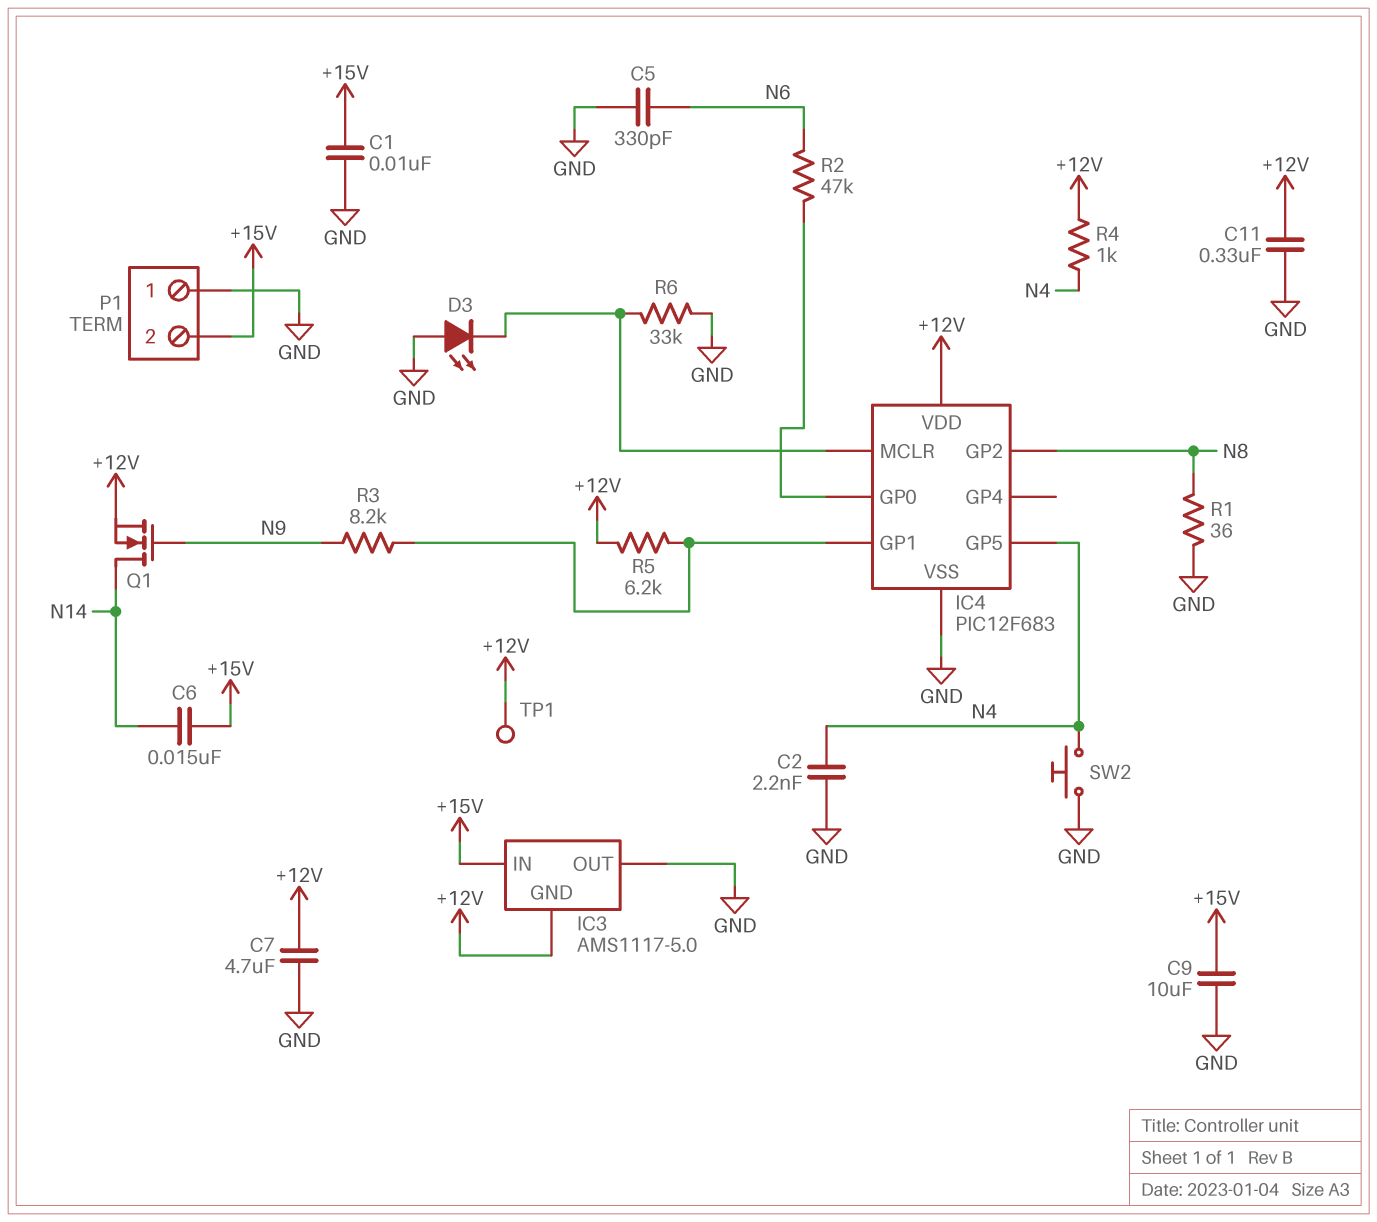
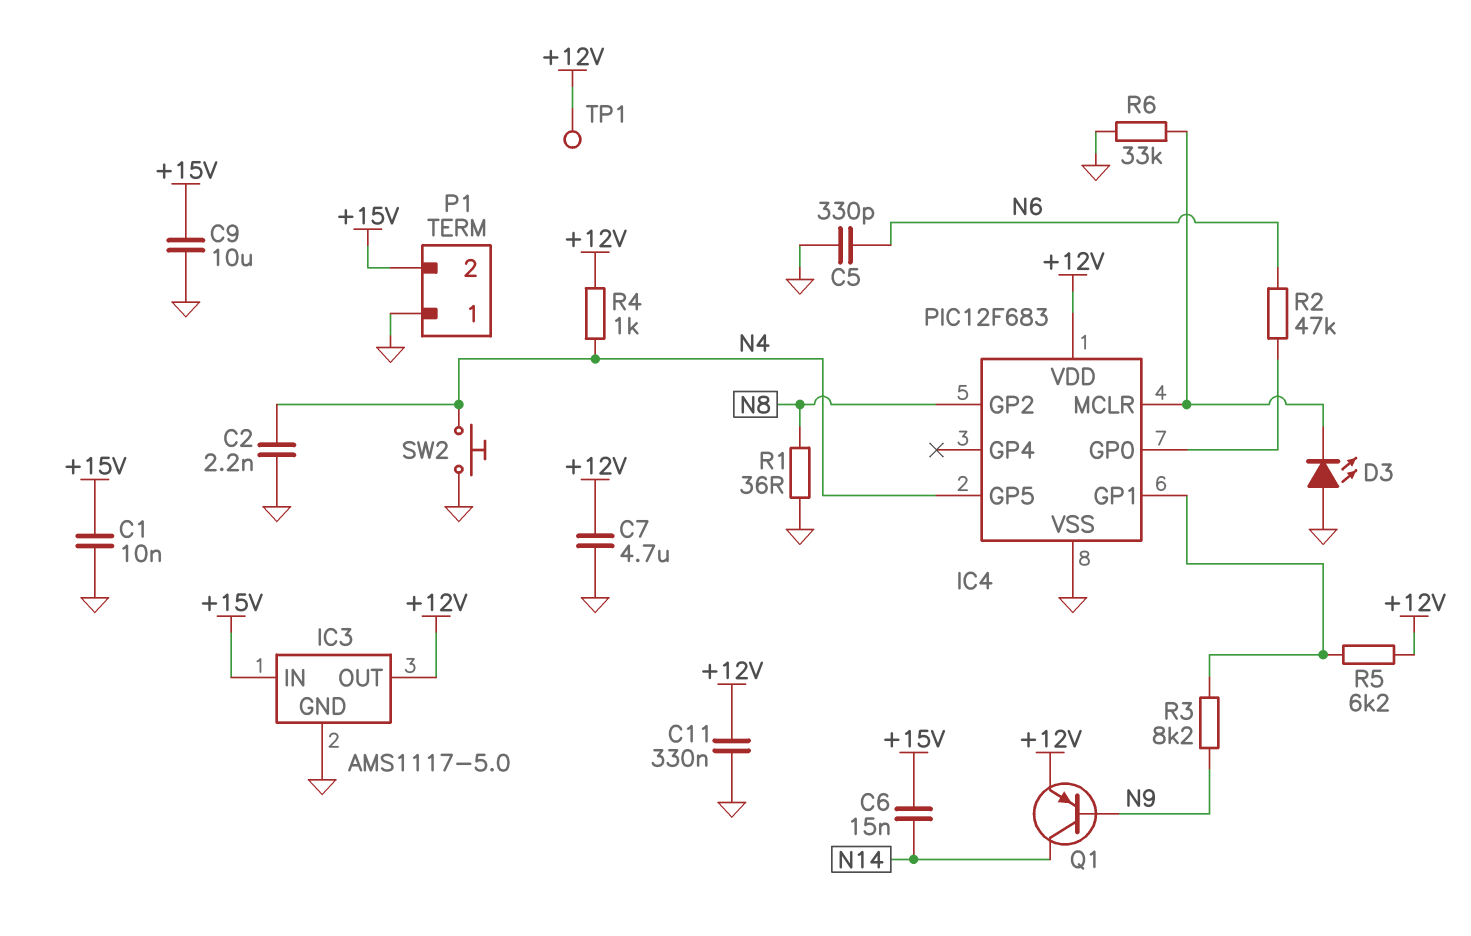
IC3 pin GND: +12V -> GND
IC3 pin OUT: GND -> +12V
Q1: NMOS (G N9, D N14, S +12V) -> PNP (B N9, C N14, E +12V)

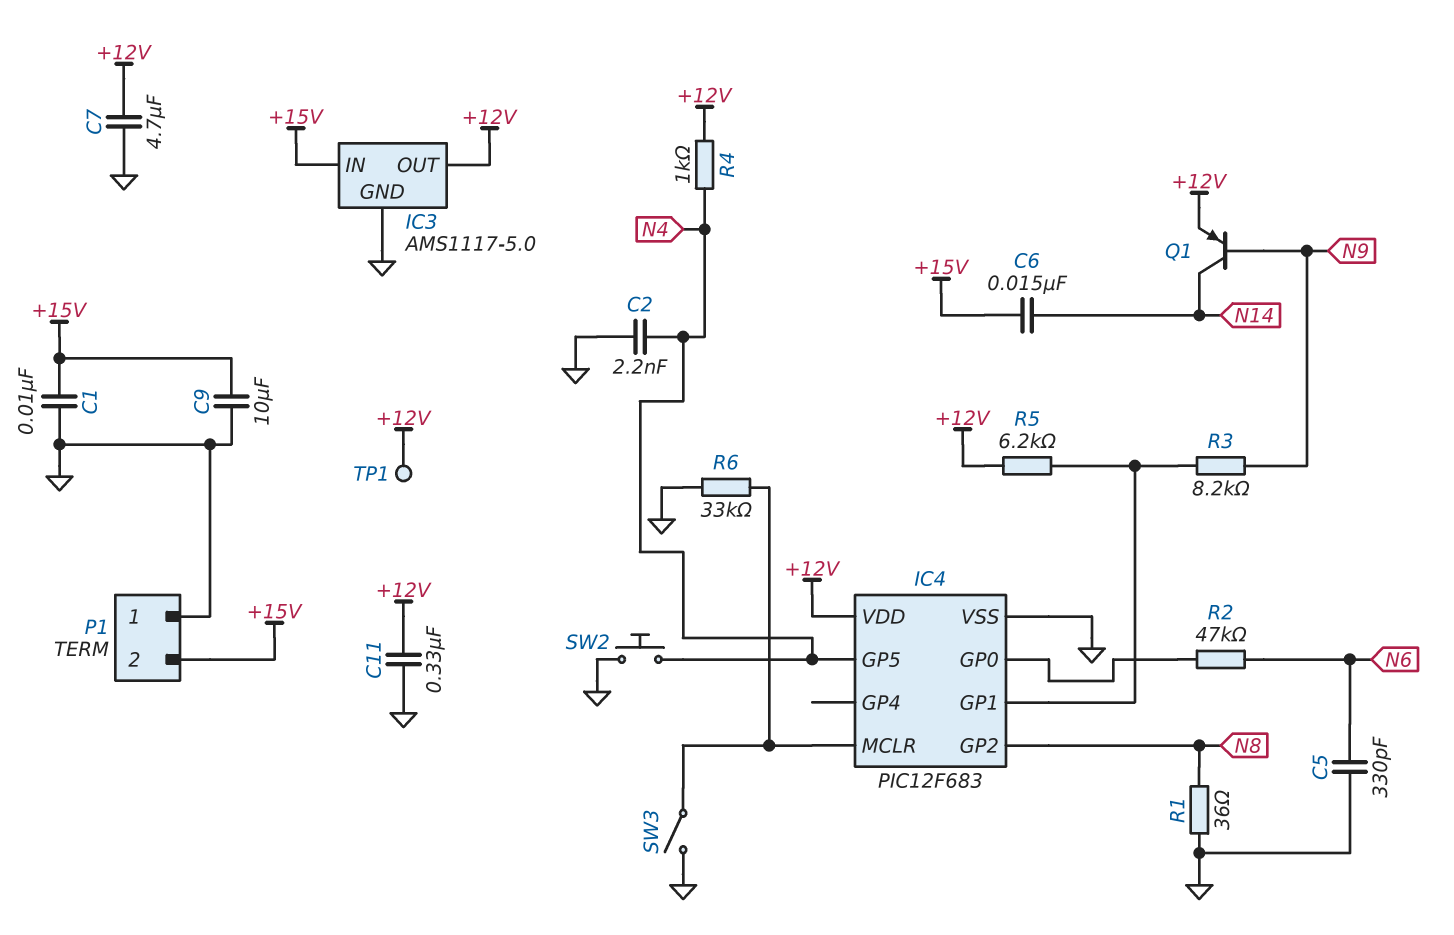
D3: LED (A GND, K IC4/MCLR) -> none
SW3: none -> switch (GND, IC4/MCLR)

